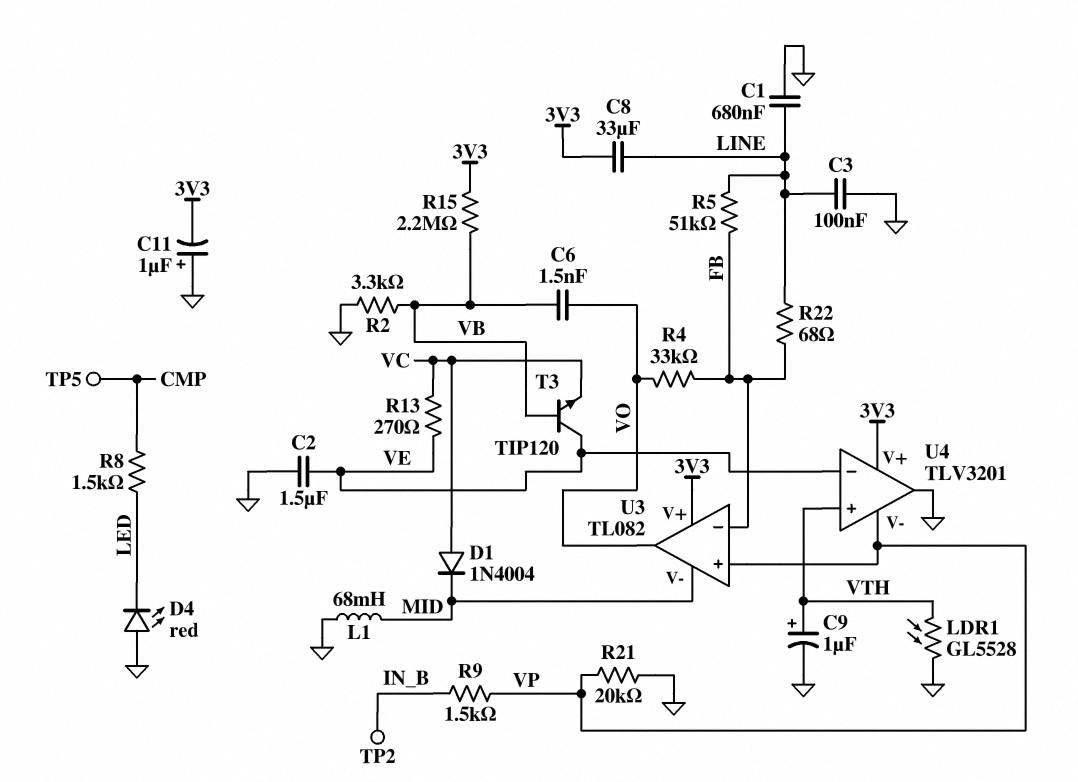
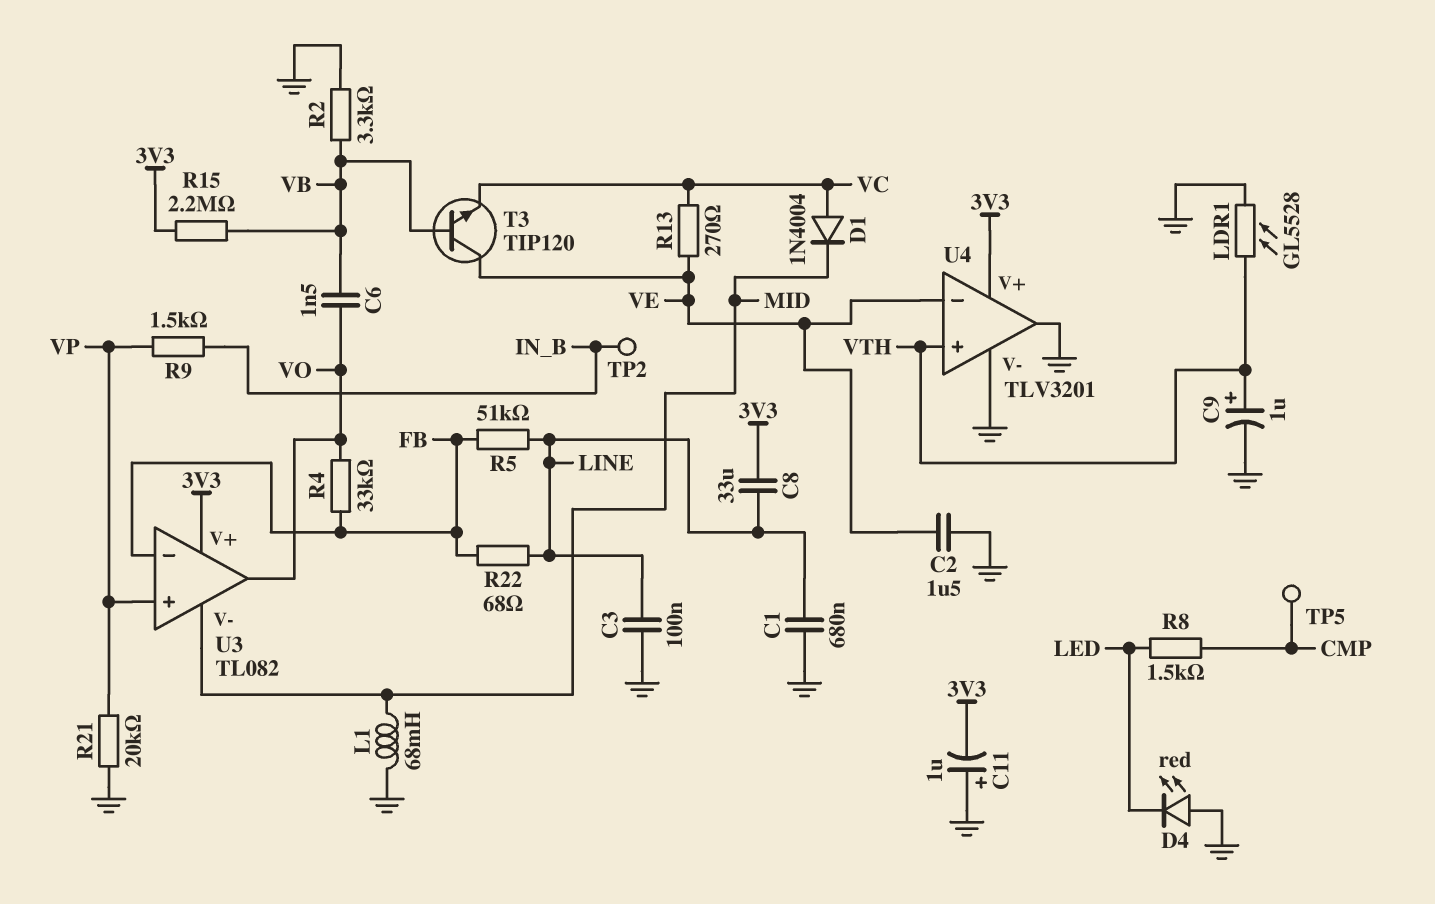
U4 pin V-: VP -> GND

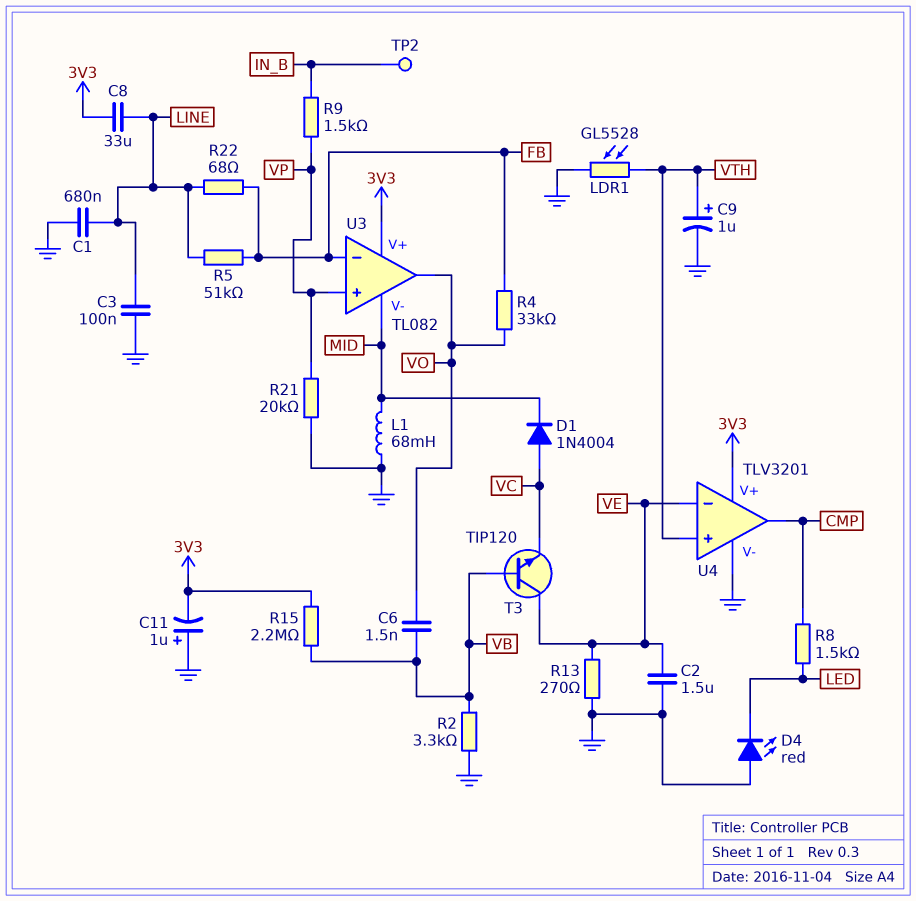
R13: 270 (VC, VE) -> 270 (GND, VE)
TP5: test point (CMP) -> none
U4 pin out: GND -> CMP

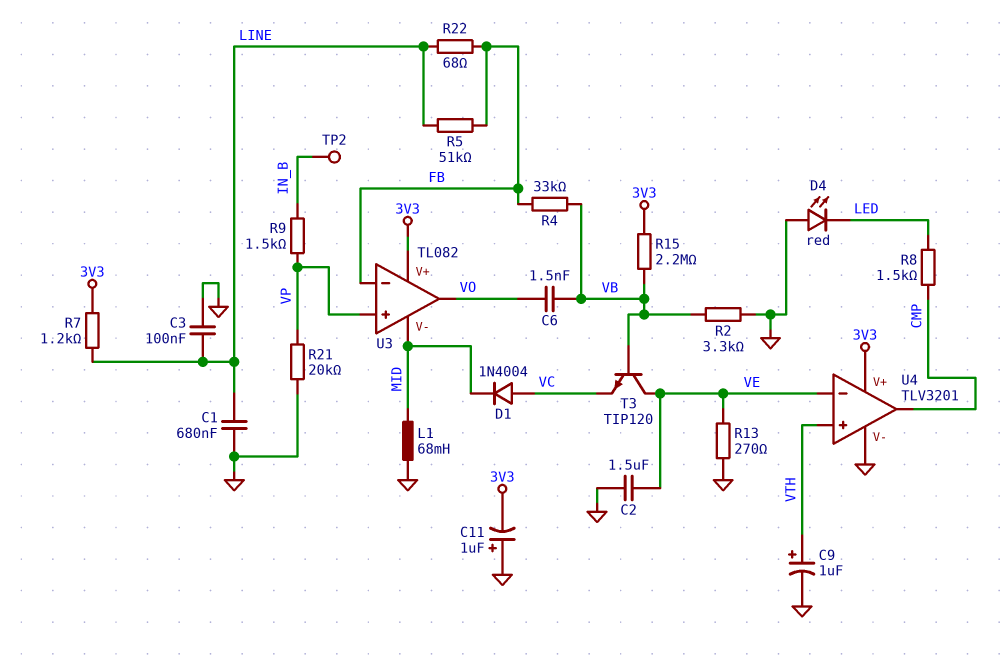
C8: 33uF (3V3, LINE) -> none
LDR1: GL5528 (GND, VTH) -> none
R4: 33k (FB, VO) -> 33k (FB, VB)
R7: none -> 1.2k (3V3, LINE)

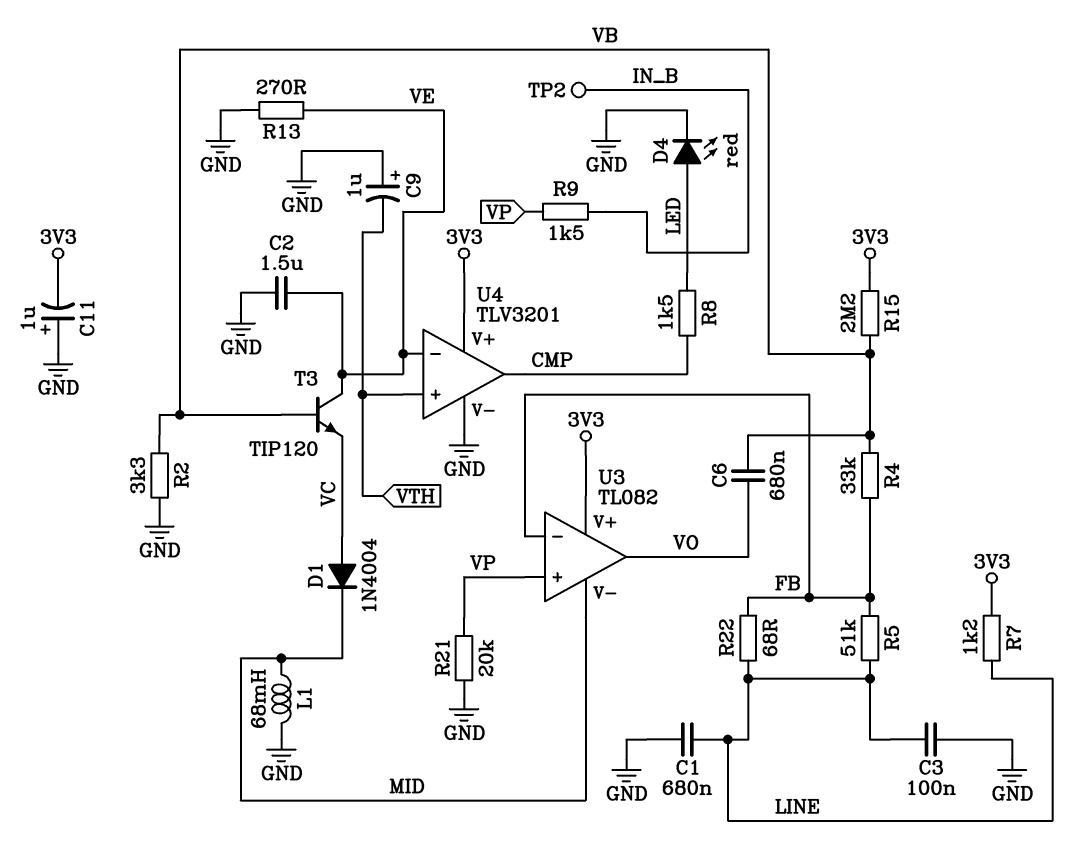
C6: 1.5nF (VB, VO) -> 680nF (VB, VO)
C9: 1uF (plus VTH, minus GND) -> 1uF (plus GND, minus VTH)
D4: LED red (A GND, K LED) -> LED red (A LED, K GND)

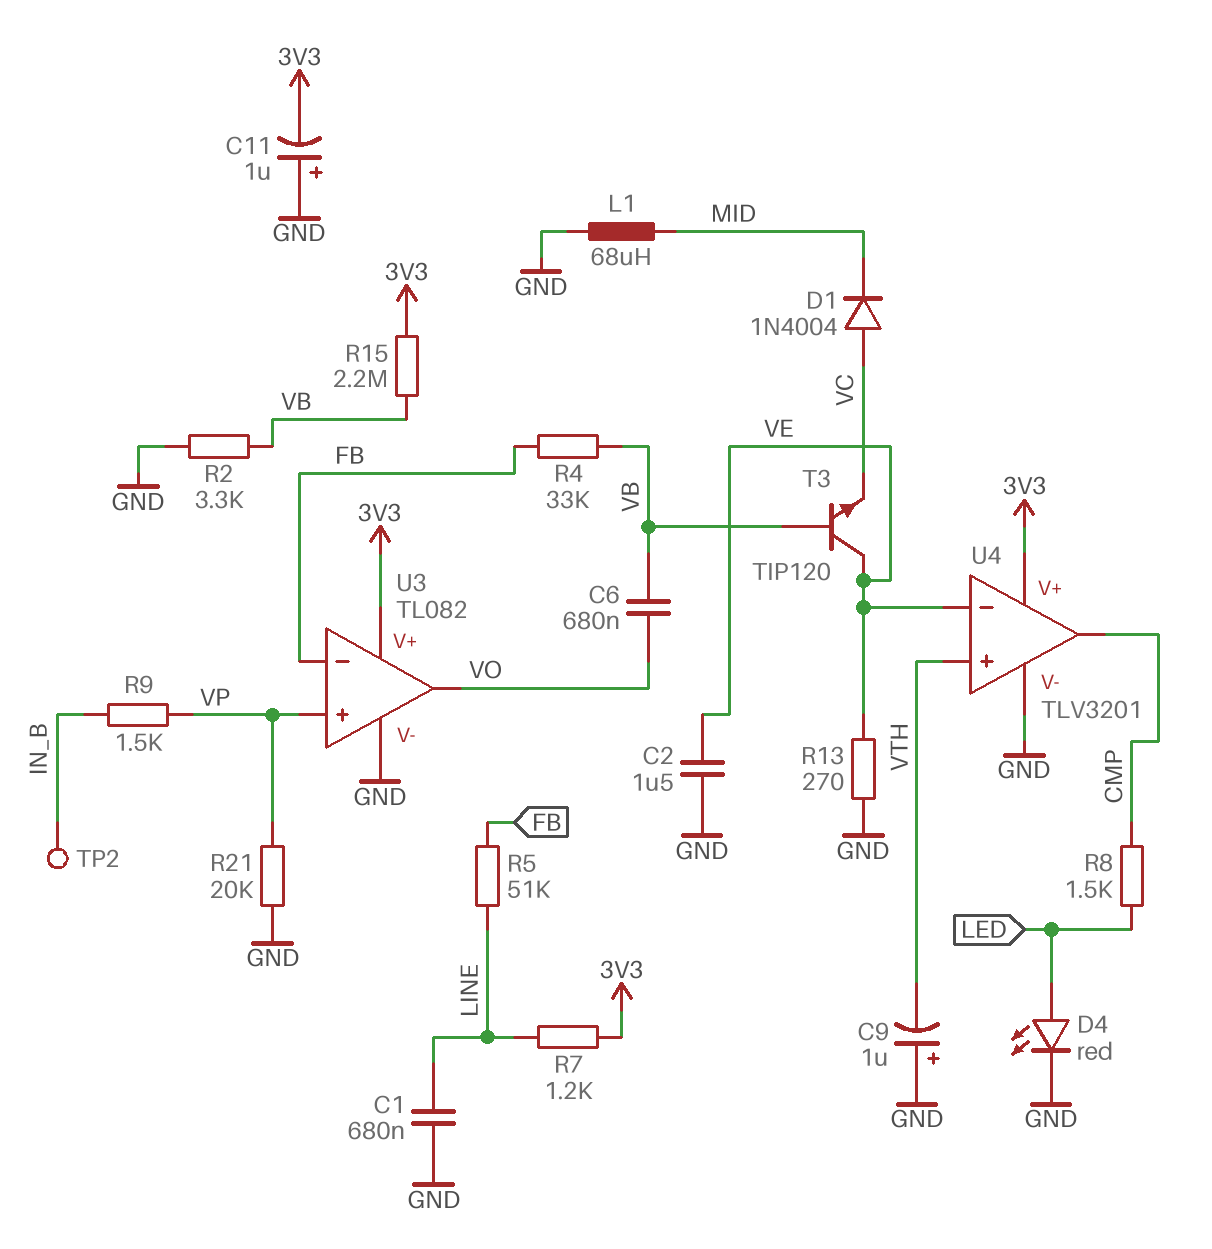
C3: 100nF (GND, LINE) -> none
L1: 68mH (GND, MID) -> 68uH (GND, MID)
R22: 68 (FB, LINE) -> none
U3 pin V-: MID -> GND

